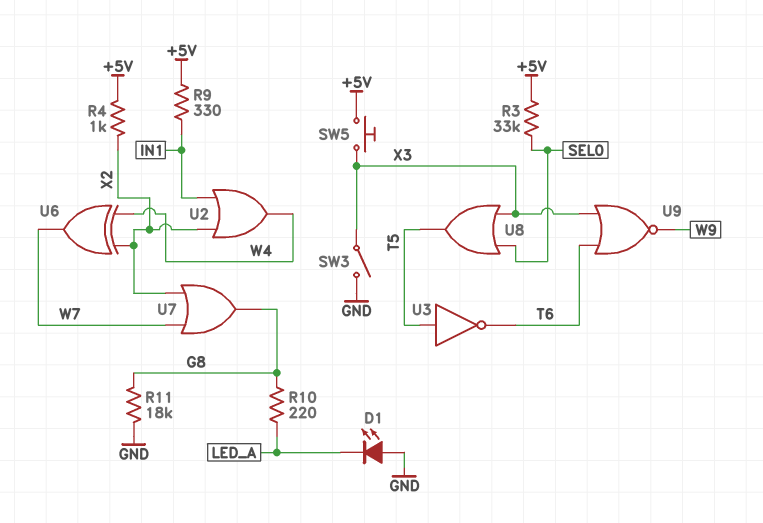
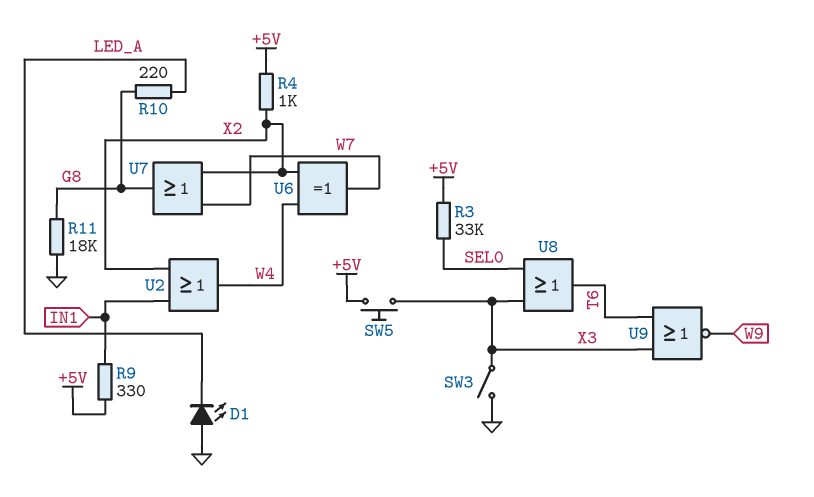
U3: NOT (in T5, out T6) -> none
U8: OR (in SEL0, in X3, out T5) -> OR (in SEL0, in X3, out T6)

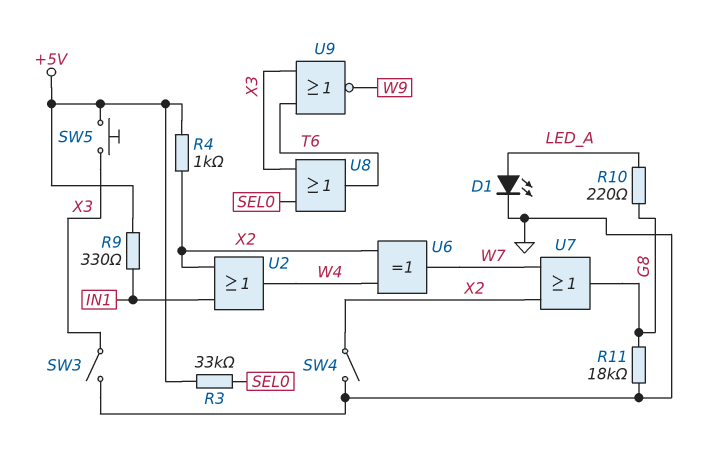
D1: LED (A GND, K LED_A) -> LED (A LED_A, K GND)
SW4: none -> switch (GND, X2)

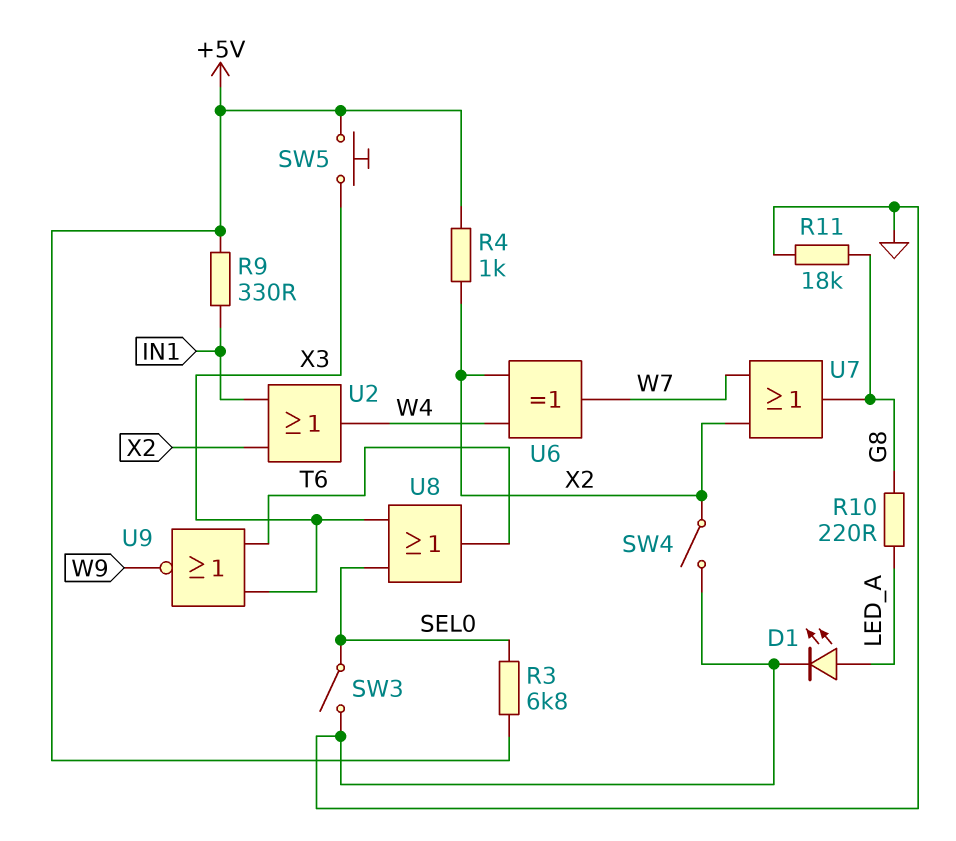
R3: 33k (+5V, SEL0) -> 6.8k (+5V, SEL0)
SW3: switch (GND, X3) -> switch (GND, SEL0)

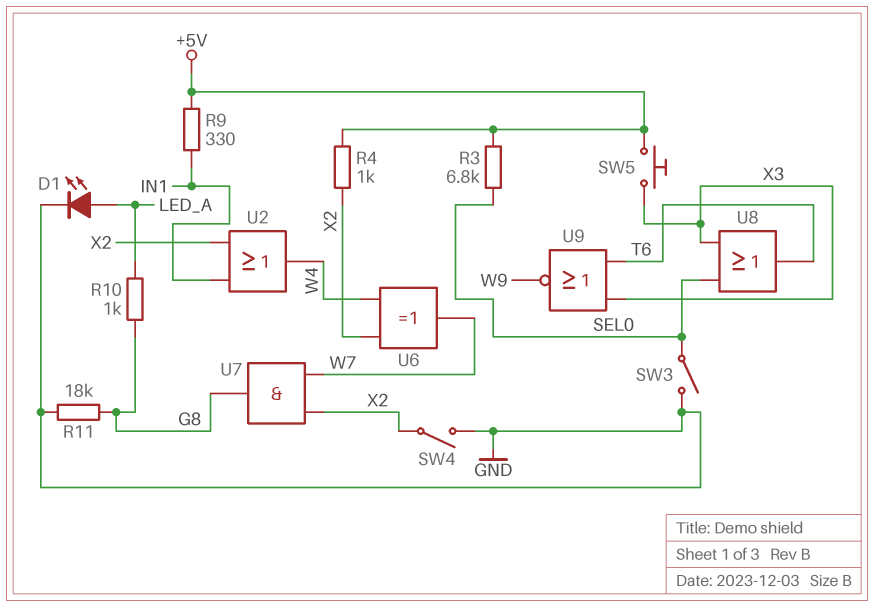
R10: 220 (G8, LED_A) -> 1k (G8, LED_A)
U7: OR (in W7, in X2, out G8) -> AND (in W7, in X2, out G8)

